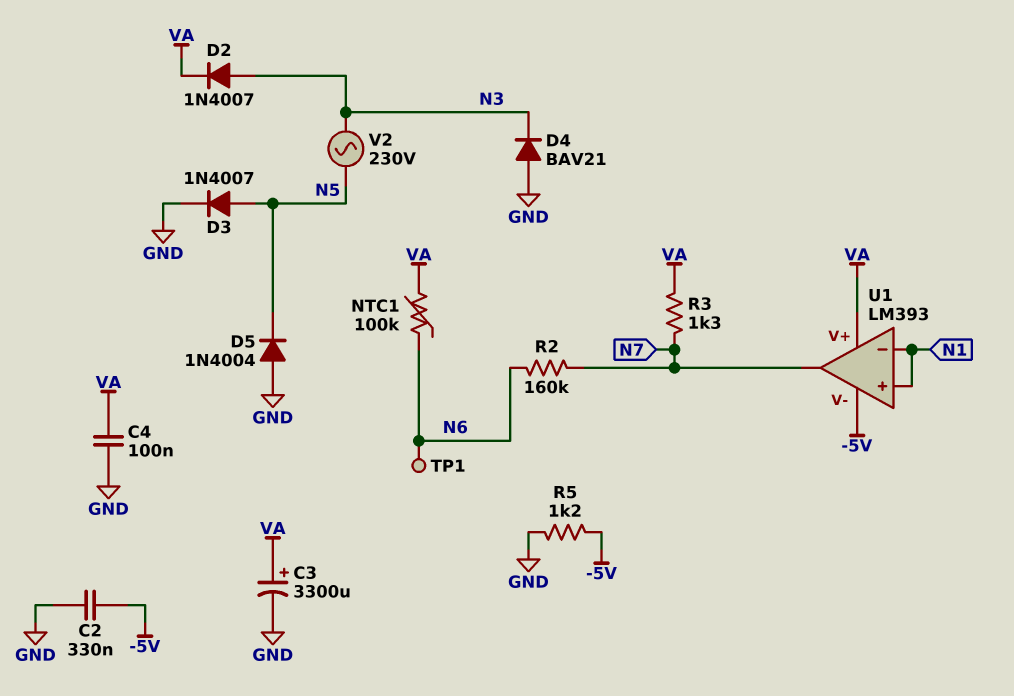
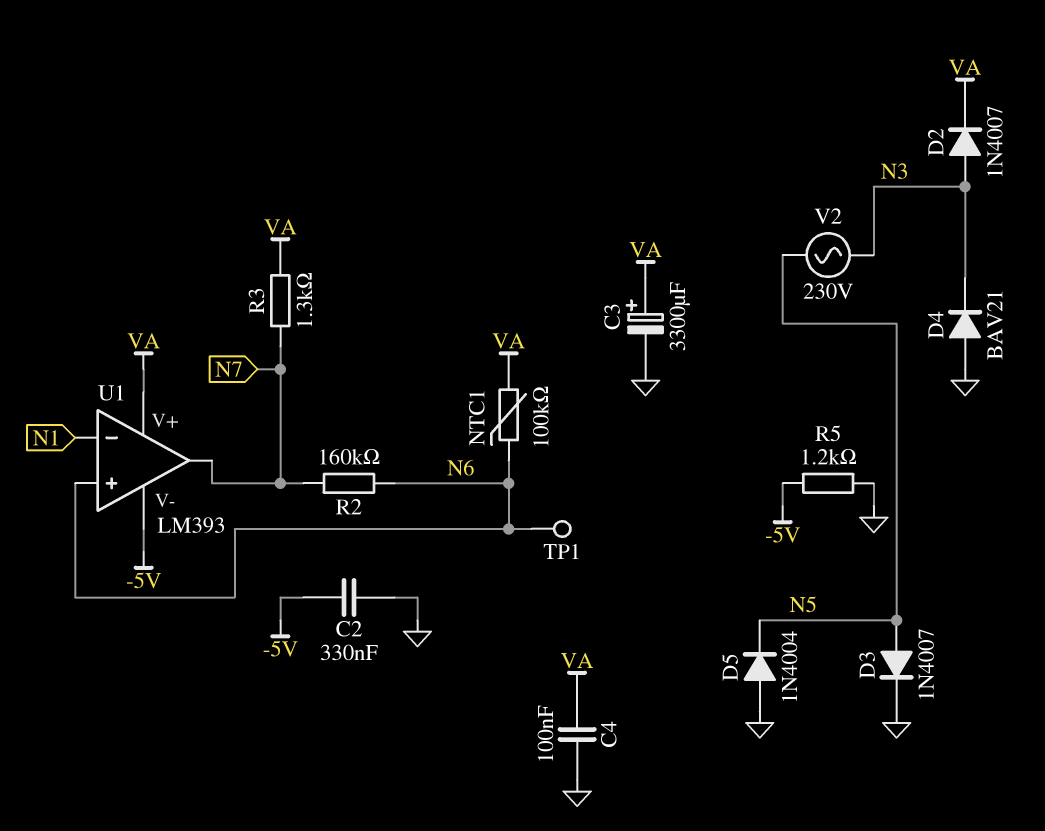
U1 pin in+: N1 -> N6

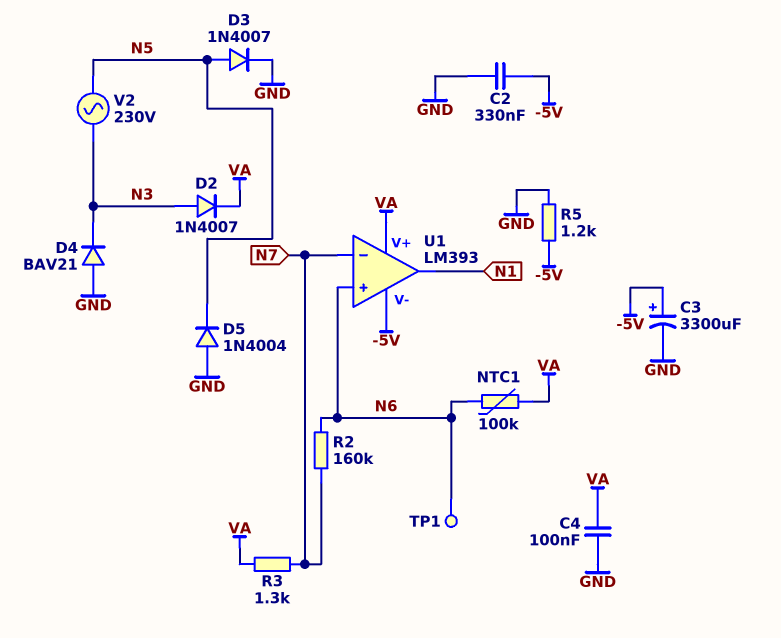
C3: 3300uF (plus VA, minus GND) -> 3300uF (plus -5V, minus GND)
U1 pin in-: N1 -> N7
U1 pin out: N7 -> N1

